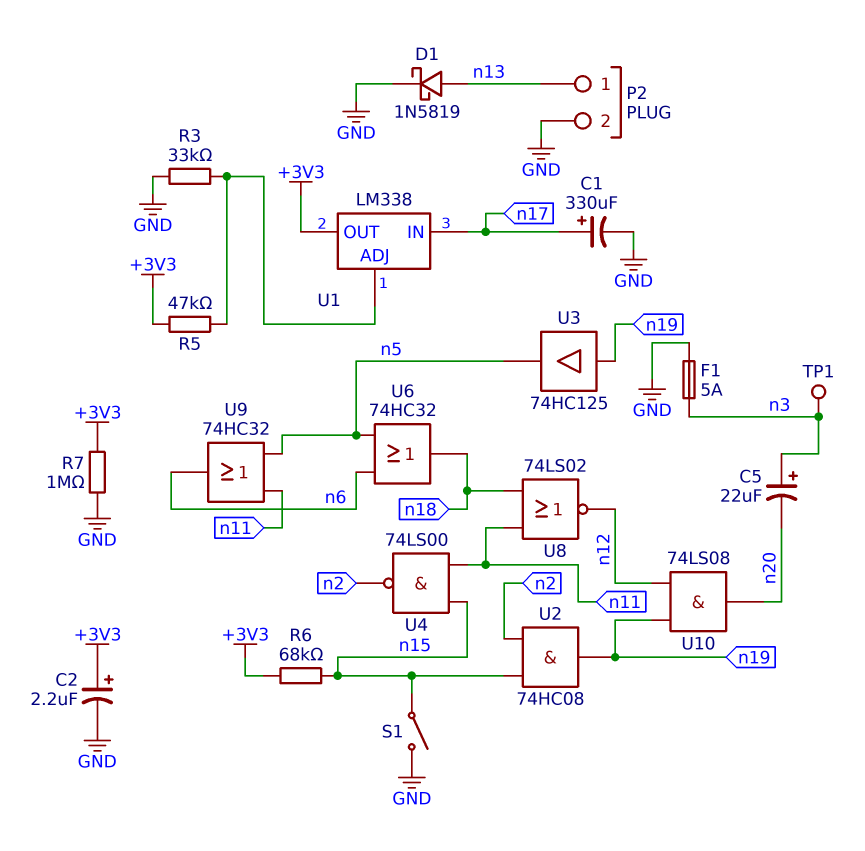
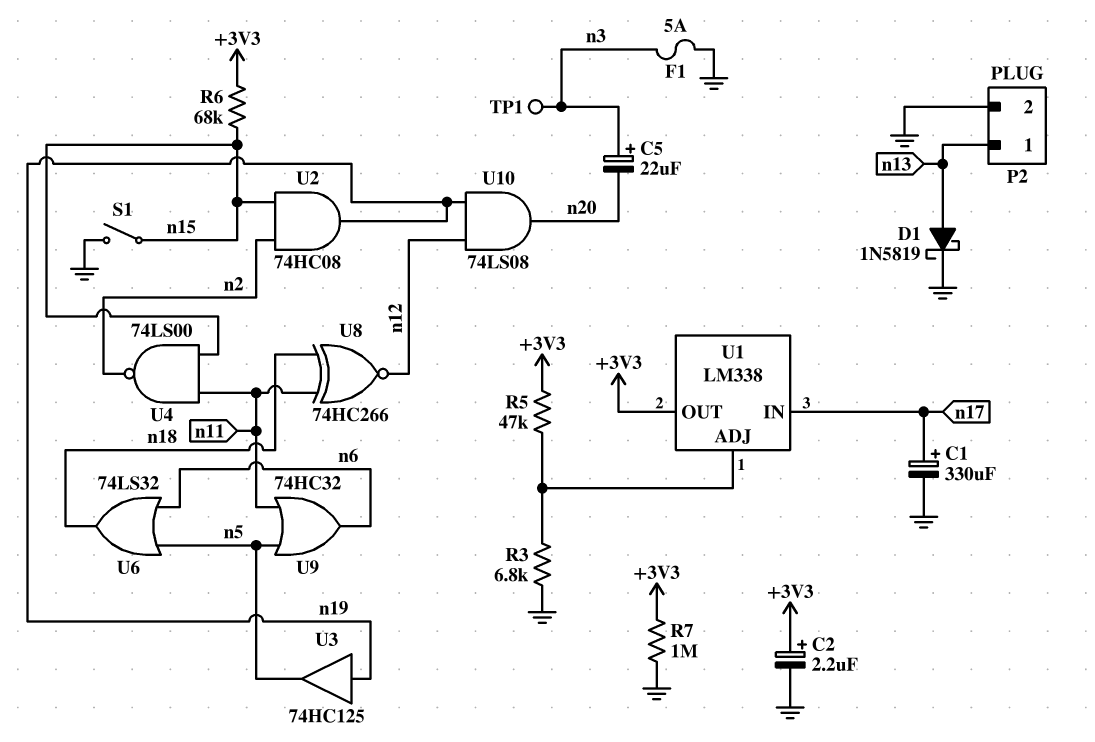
R3: 33k (GND, U1/ADJ) -> 6.8k (GND, U1/ADJ)
U6: OR 74HC32 (in n5, in n6, out n18) -> OR 74LS32 (in n5, in n6, out n18)
U8: NOR 74LS02 (in n11, in n18, out n12) -> XNOR 74HC266 (in n11, in n18, out n12)

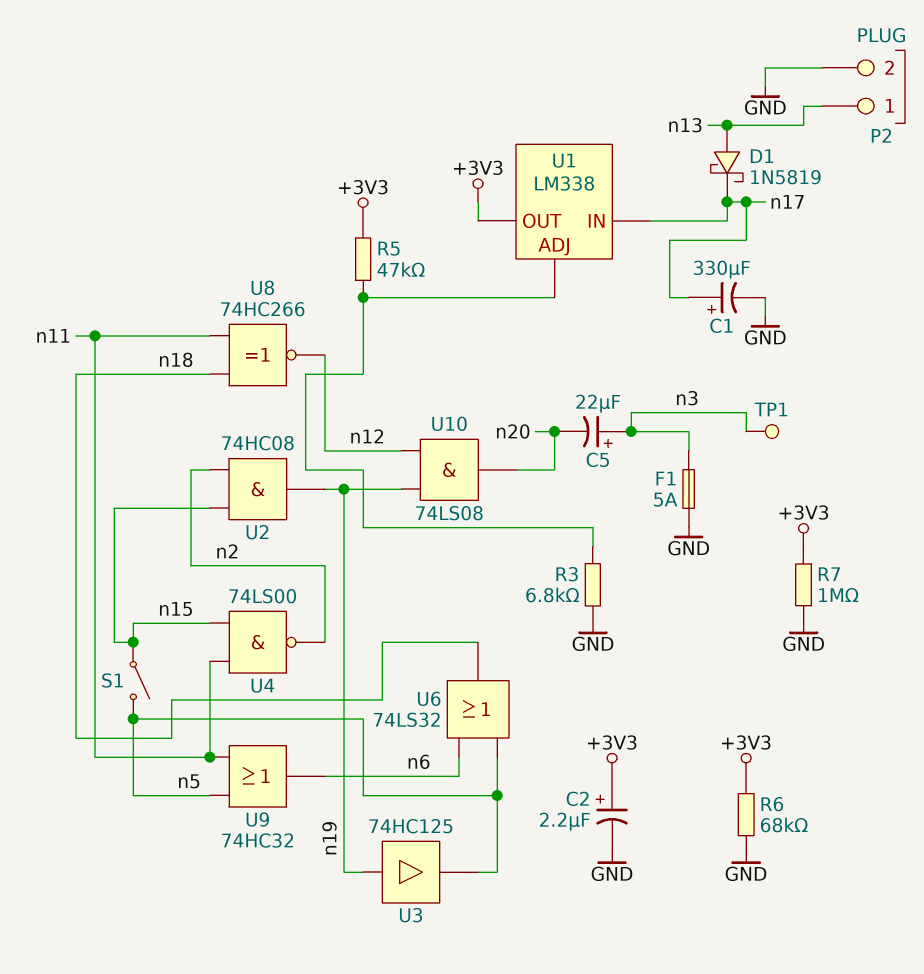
D1: schottky 1N5819 (A n13, K GND) -> schottky 1N5819 (A n13, K n17)
R6: 68k (+3V3, n15) -> 68k (+3V3, GND)
S1: switch (GND, n15) -> switch (n5, n15)

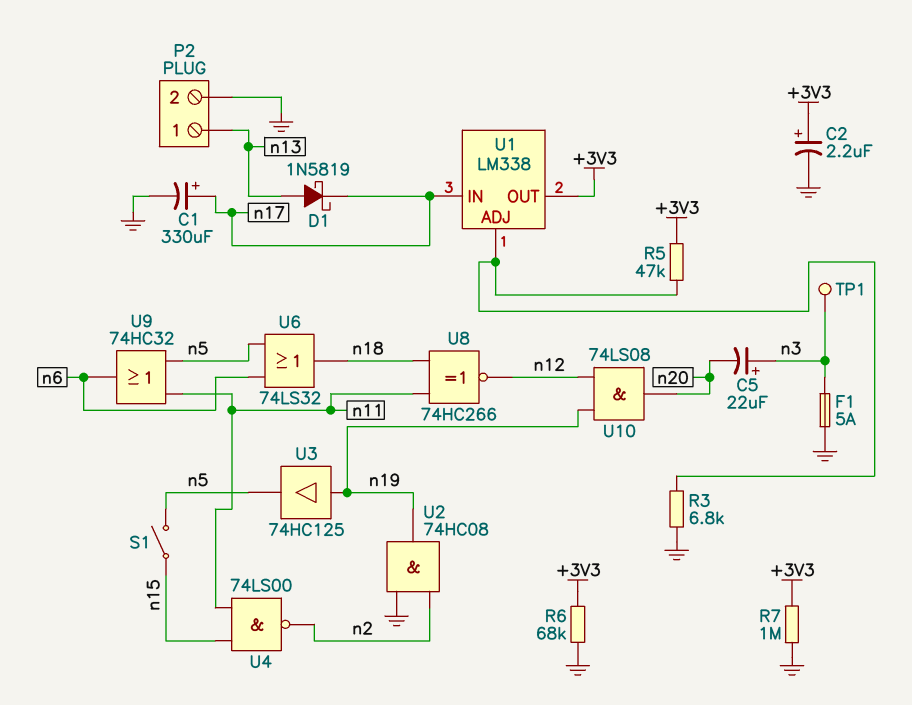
U2: AND 74HC08 (in n2, in n15, out n19) -> AND 74HC08 (in GND, in n2, out n19)

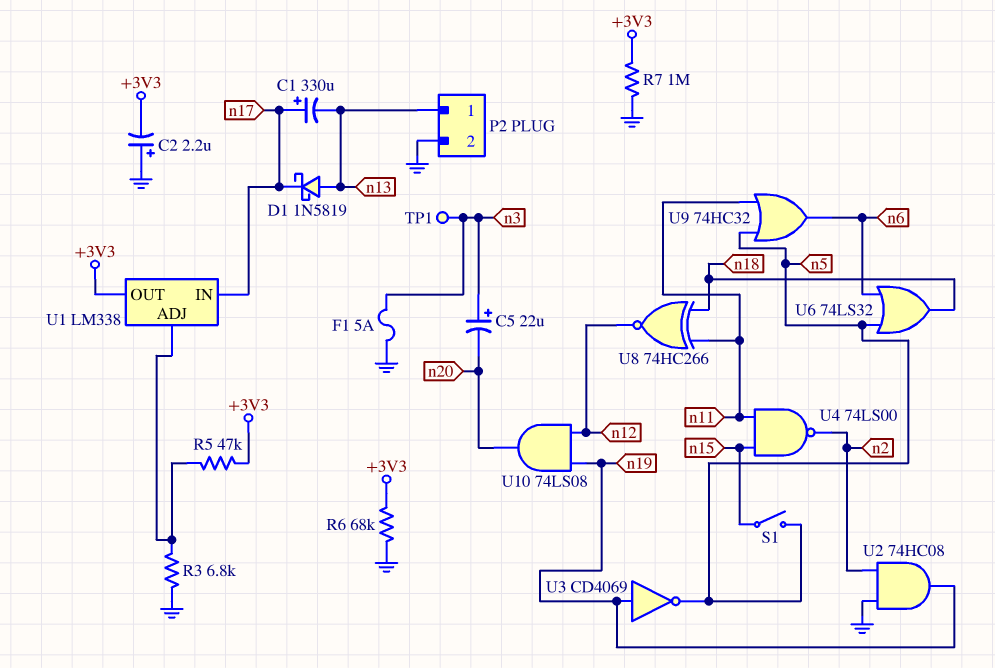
C1: 330uF (plus n17, minus GND) -> 330uF (plus n17, minus n13)
C2: 2.2uF (plus +3V3, minus GND) -> 2.2uF (plus GND, minus +3V3)
U3: buffer 74HC125 (in n19, out n5) -> NOT CD4069 (in n19, out n5)

